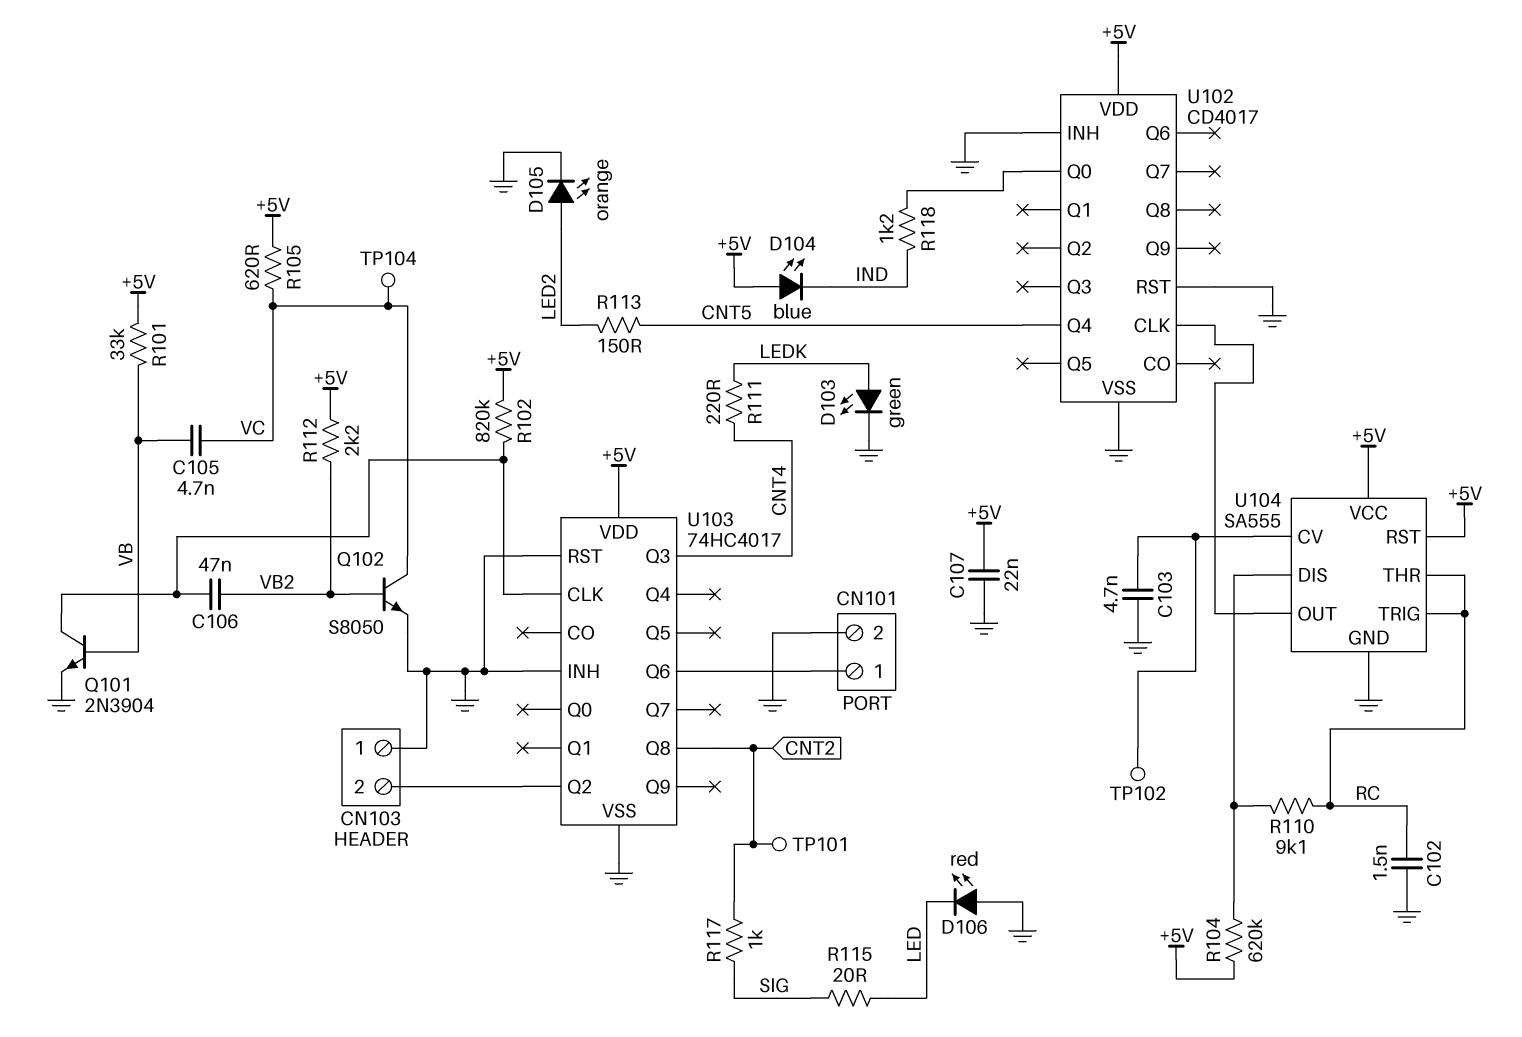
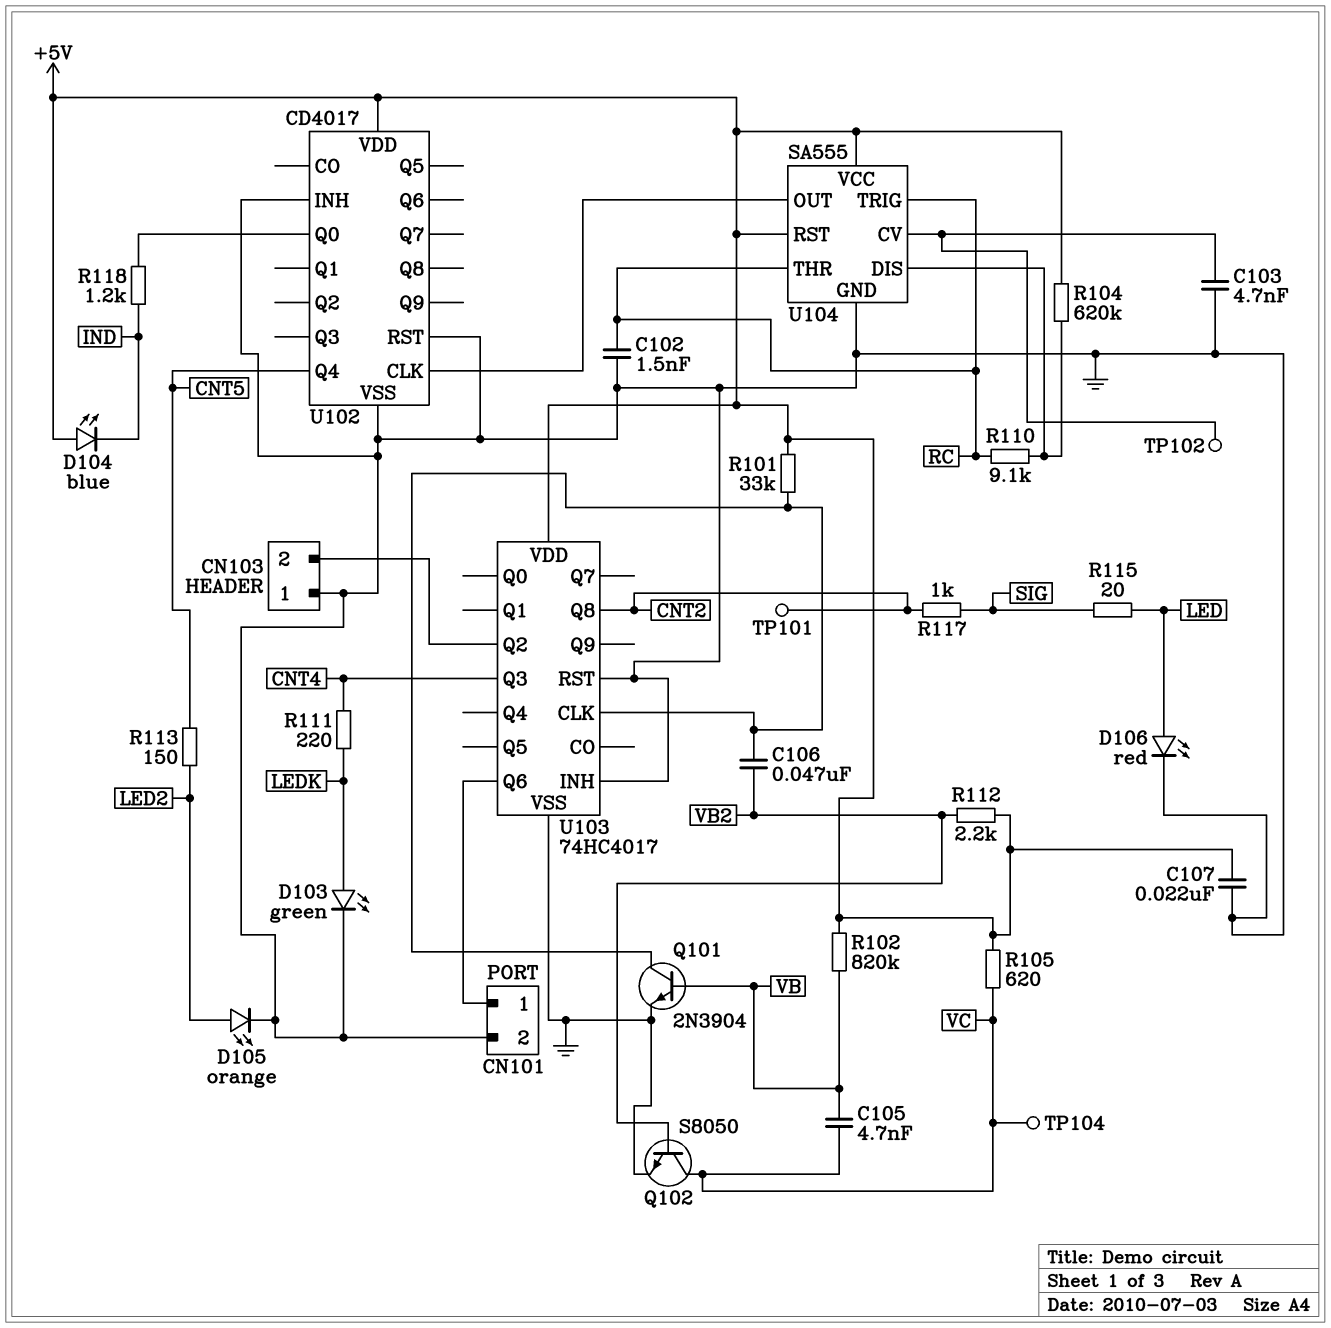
D106: LED red (A GND, K LED) -> LED red (A LED, K GND)
R101: 33k (+5V, VB) -> 33k (+5V, U103/CLK)
R102: 820k (+5V, U103/CLK) -> 820k (+5V, VB)

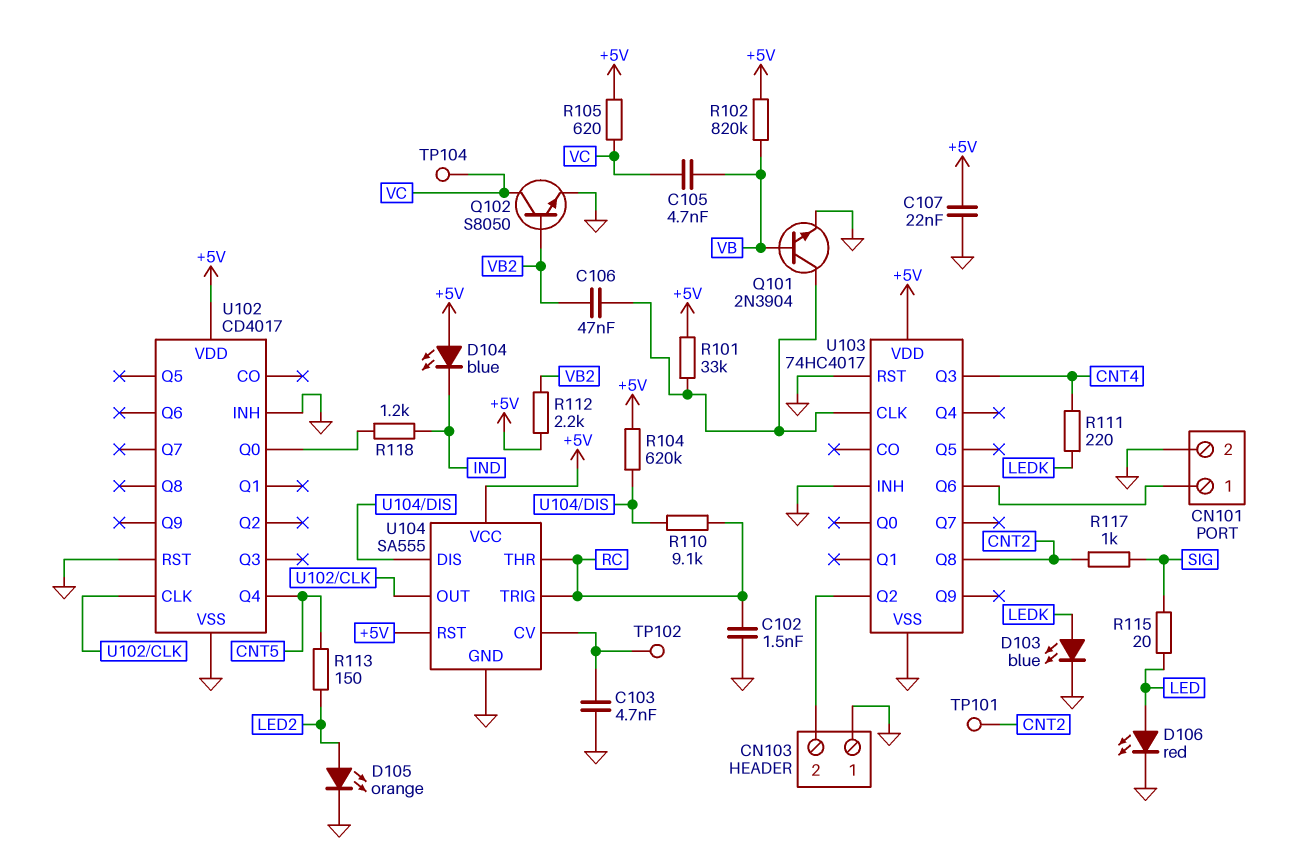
D103: LED green (A LEDK, K GND) -> LED blue (A LEDK, K GND)

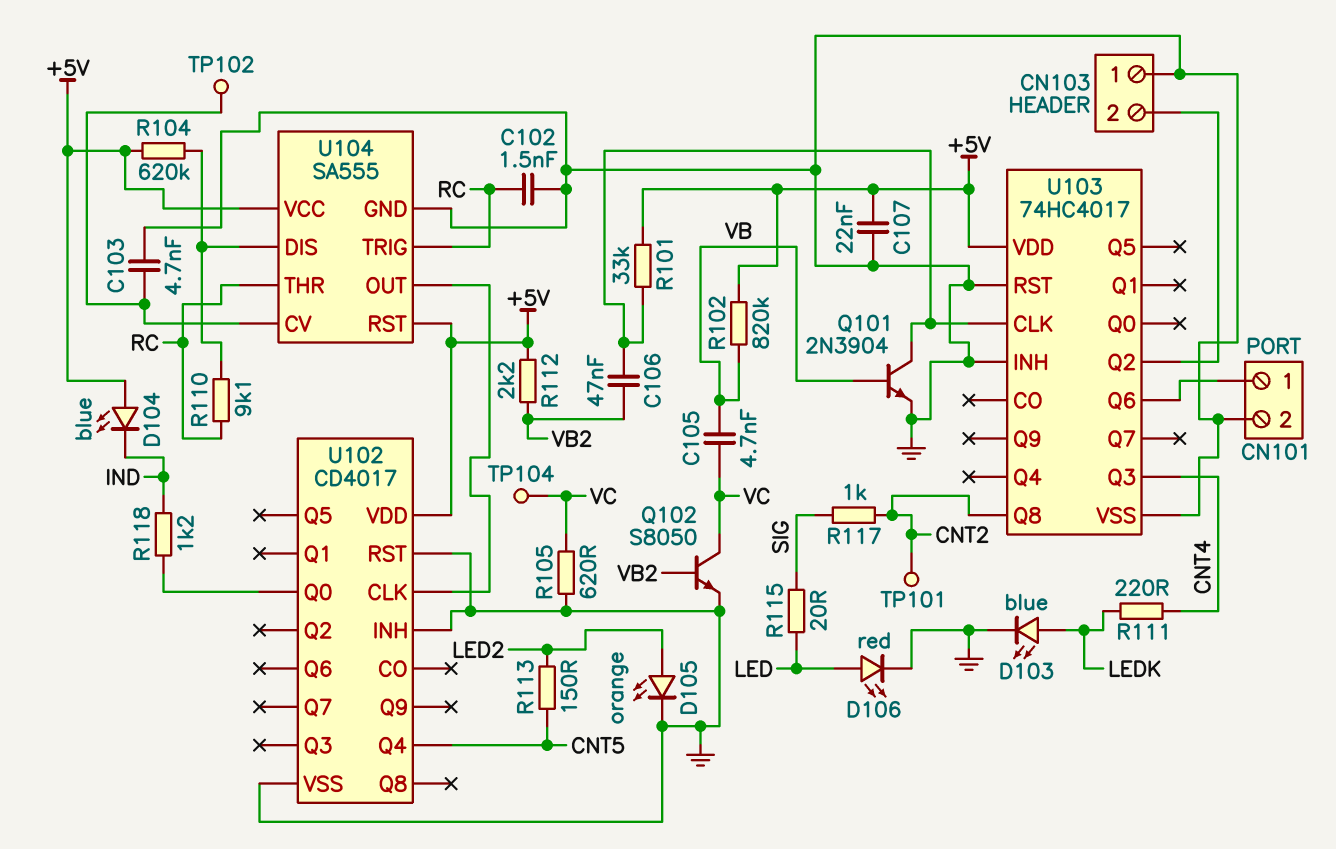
R105: 620 (+5V, VC) -> 620 (GND, VC)

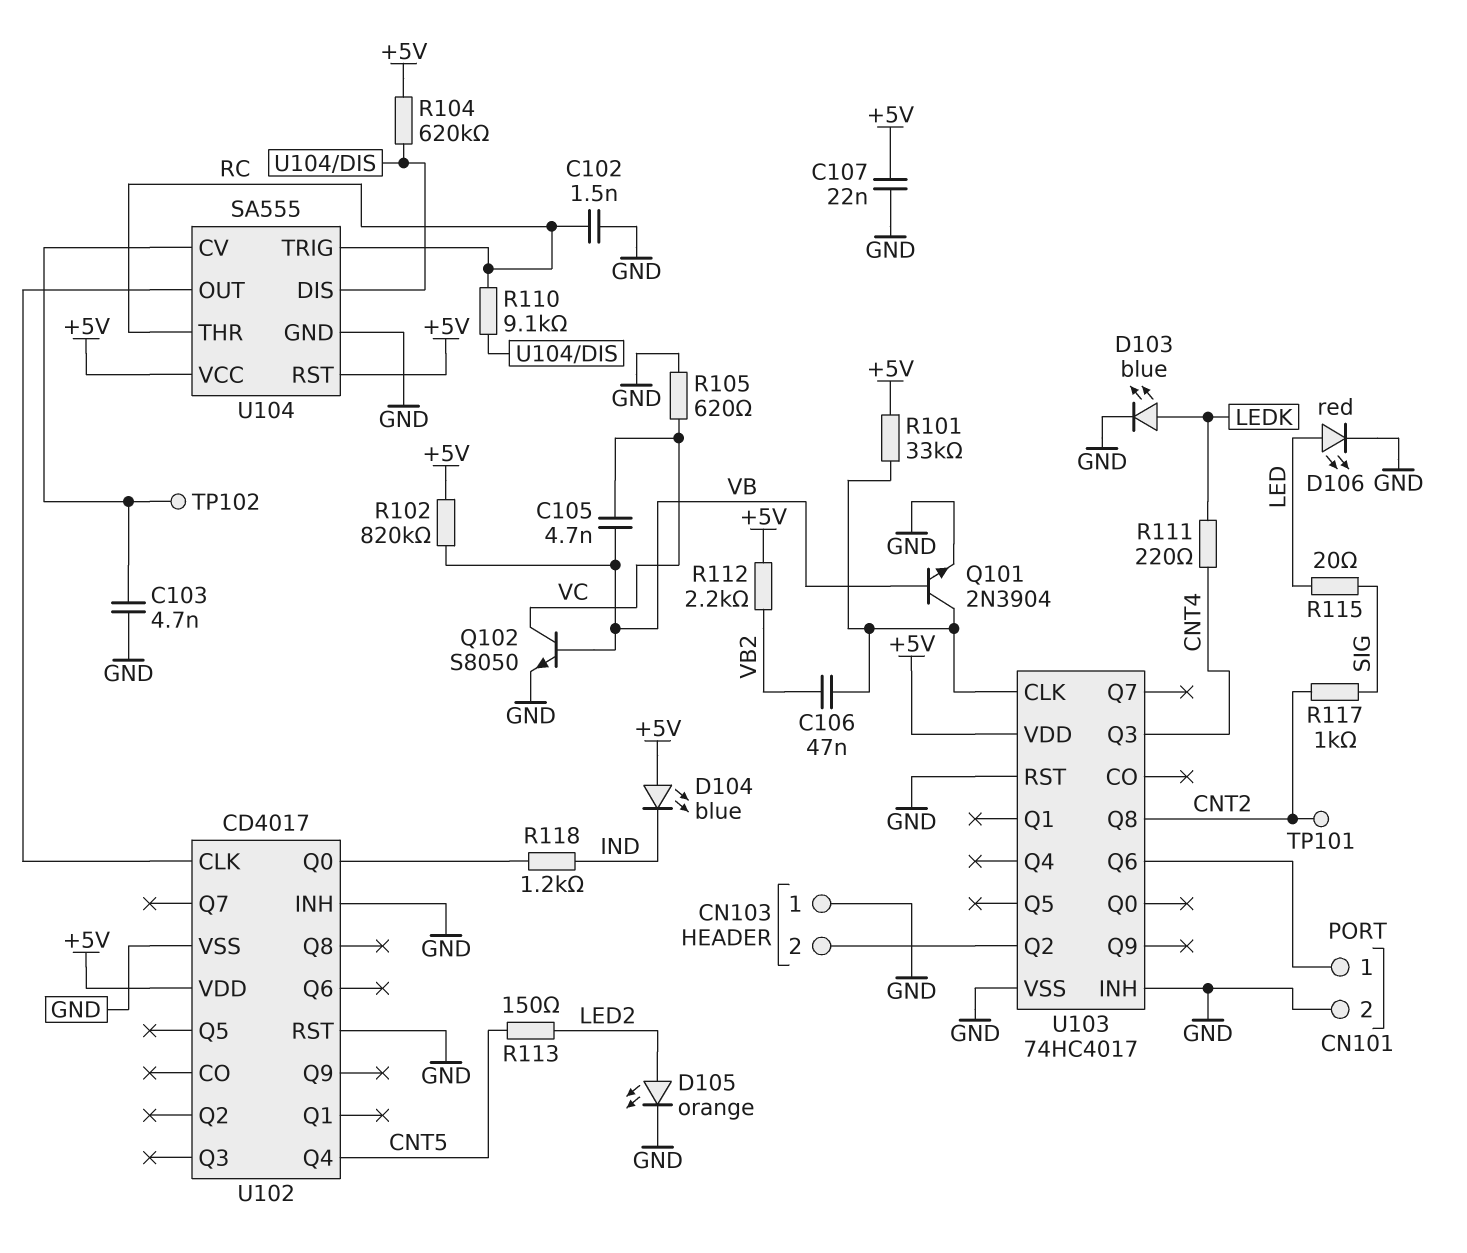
Q102: NPN S8050 (B VB2, C VC, E GND) -> NPN S8050 (B VB, C VC, E GND)
TP104: test point (VC) -> none

